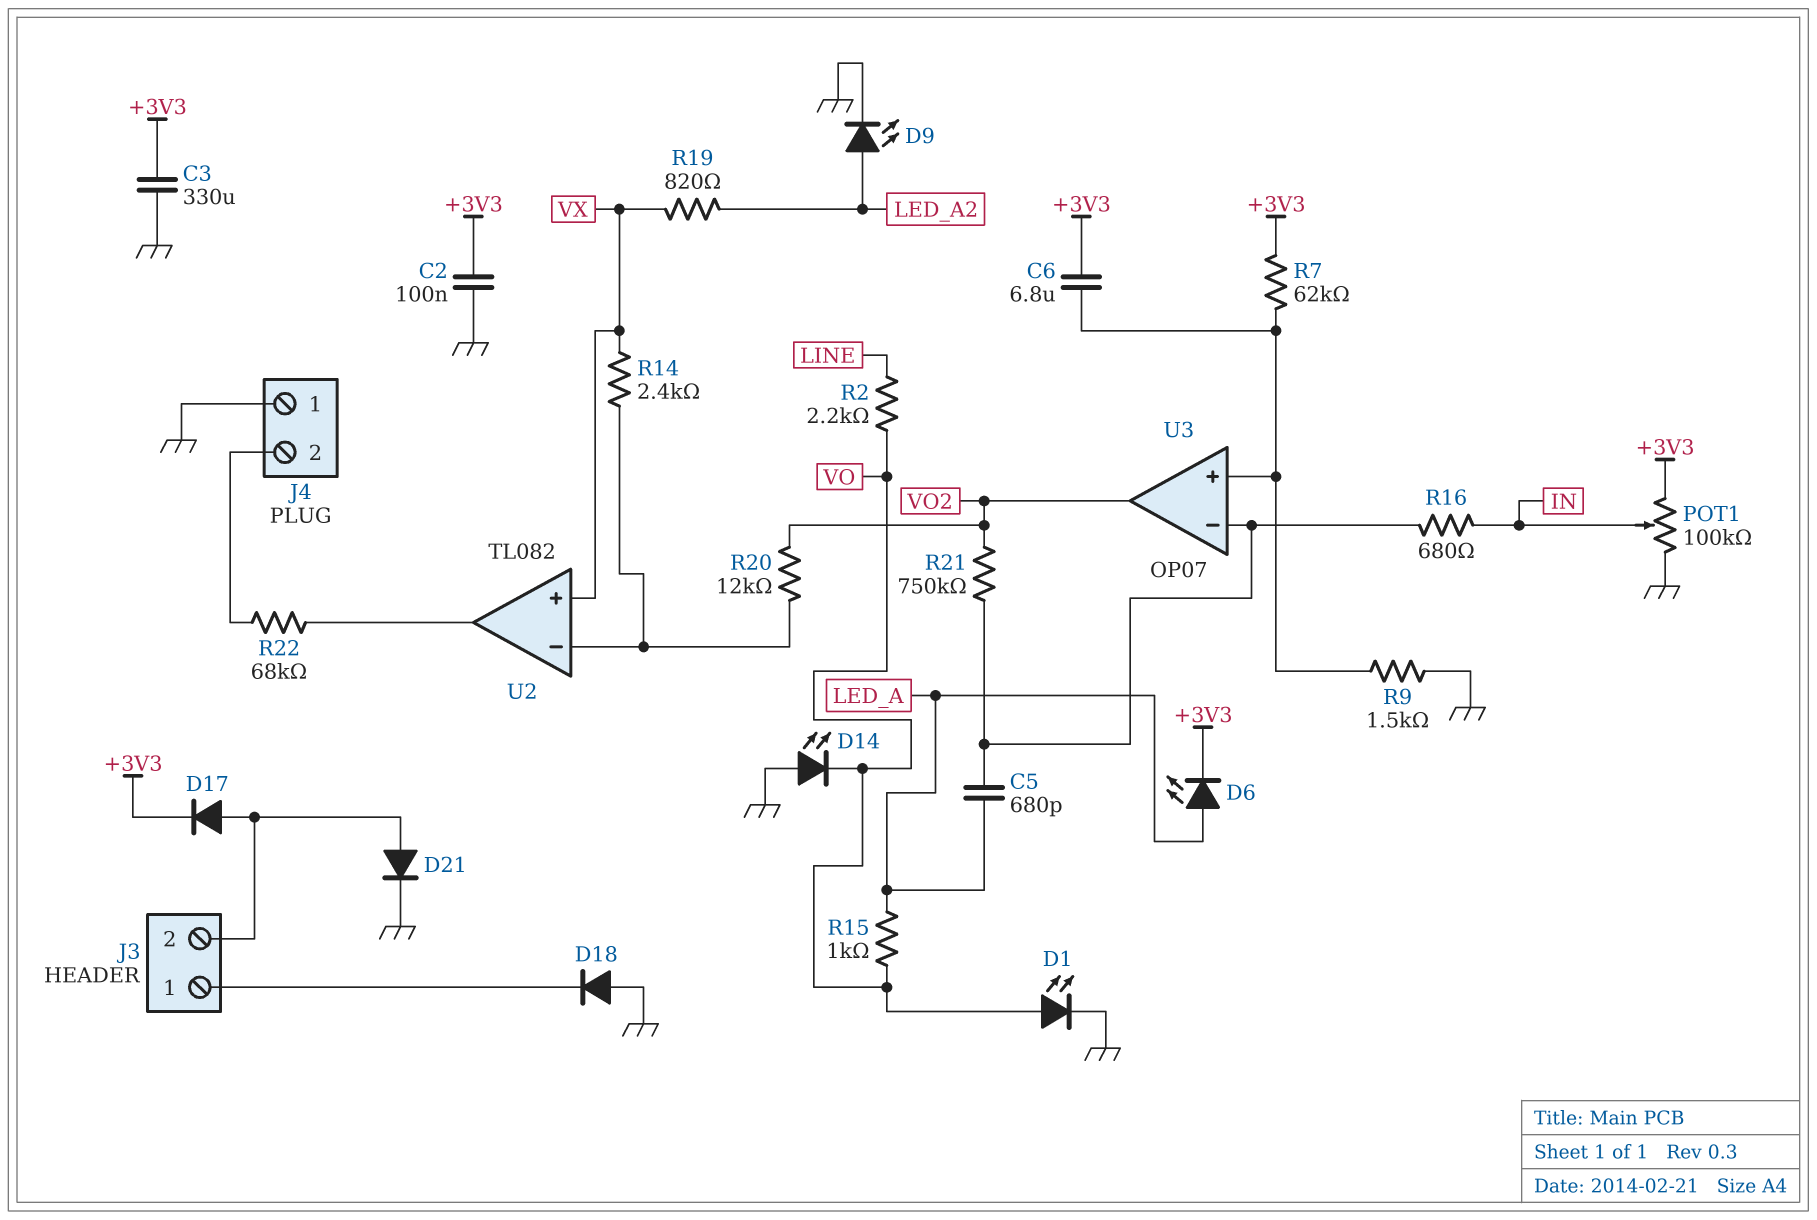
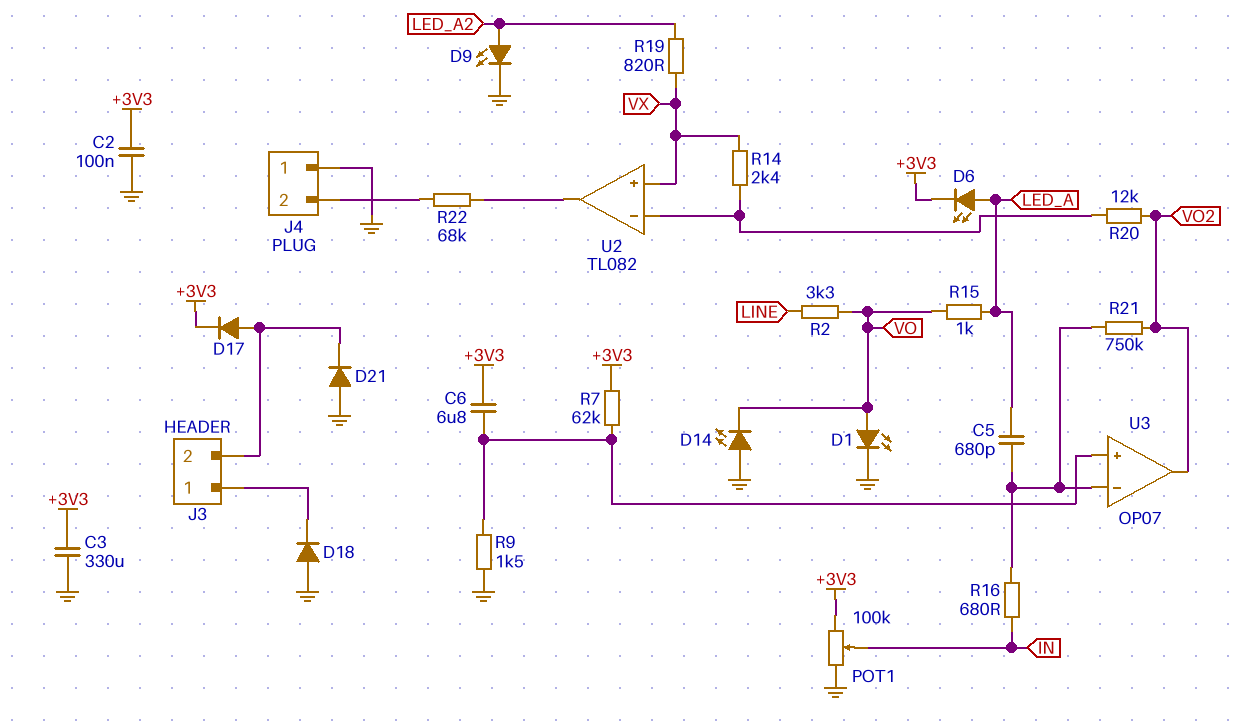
D21: diode (A J3/2, K GND) -> diode (A GND, K J3/2)
R2: 2.2k (LINE, VO) -> 3.3k (LINE, VO)

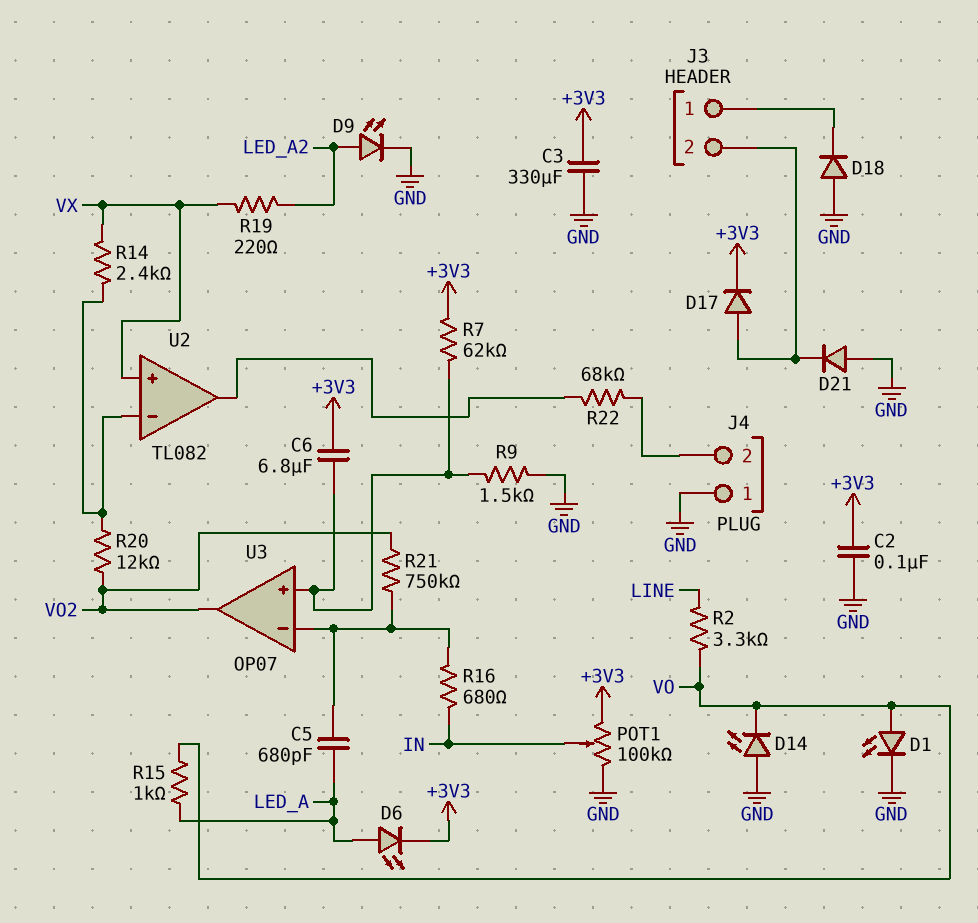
R19: 820 (LED_A2, VX) -> 220 (LED_A2, VX)

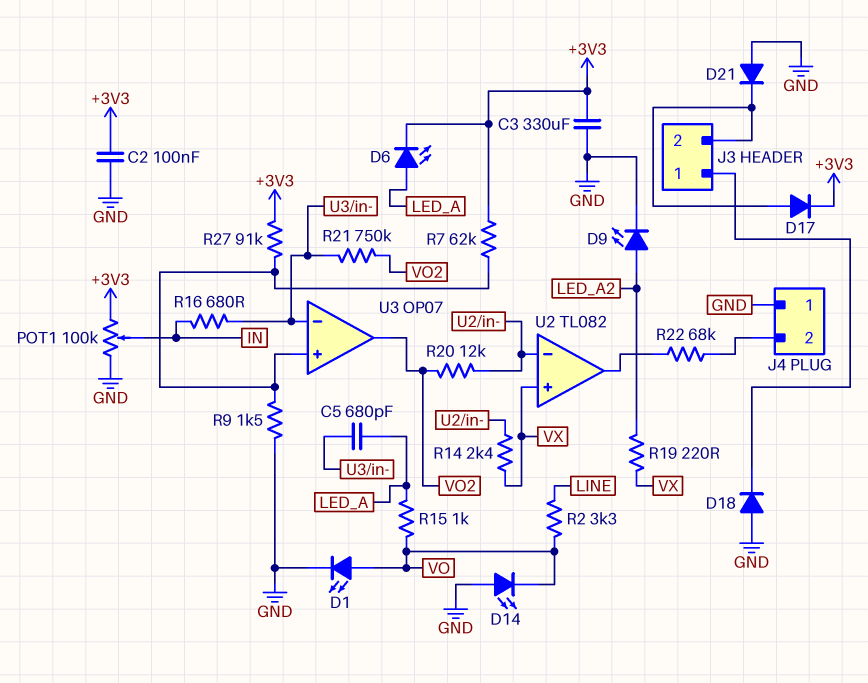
C6: 6.8uF (+3V3, U3/in+) -> none
R27: none -> 91k (+3V3, U3/in+)

